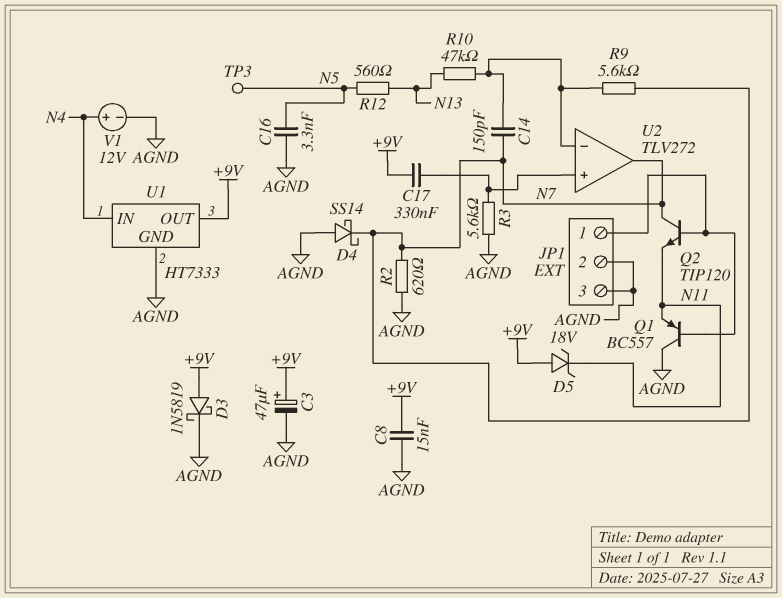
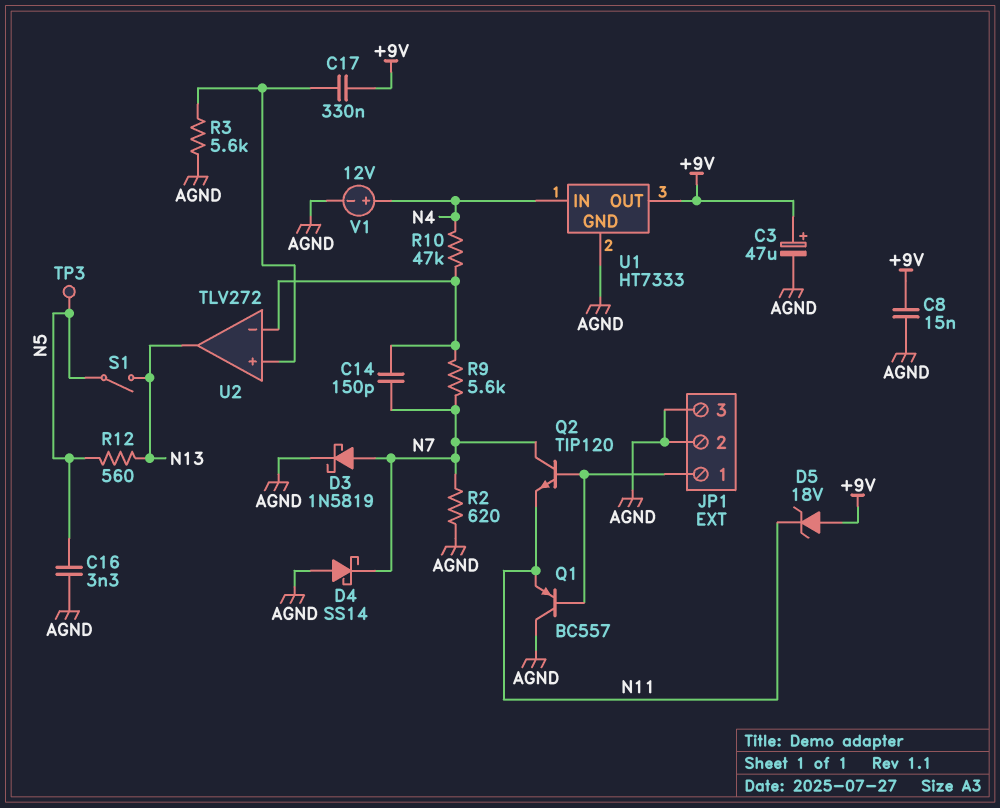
D3: schottky 1N5819 (A +9V, K AGND) -> schottky 1N5819 (A N7, K AGND)
R10: 47k (N13, U2/in-) -> 47k (N4, U2/in-)
S1: none -> switch (N5, N13)
U2 pin out: N7 -> N13

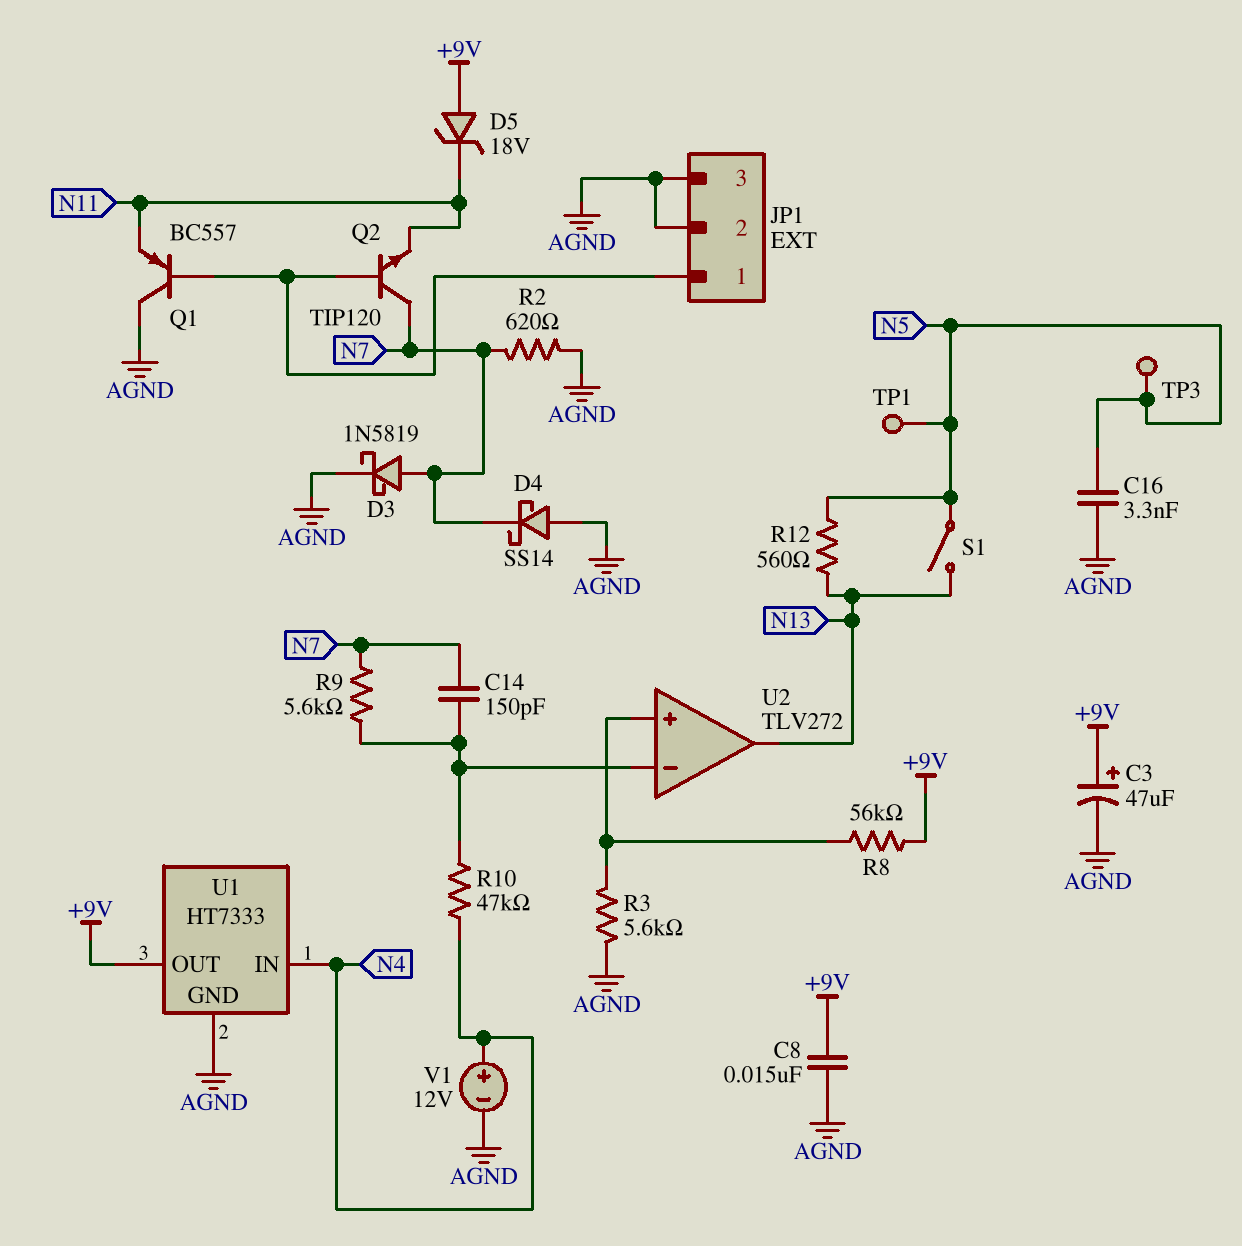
C17: 330nF (+9V, U2/in+) -> none
R8: none -> 56k (+9V, U2/in+)
TP1: none -> test point (N5)

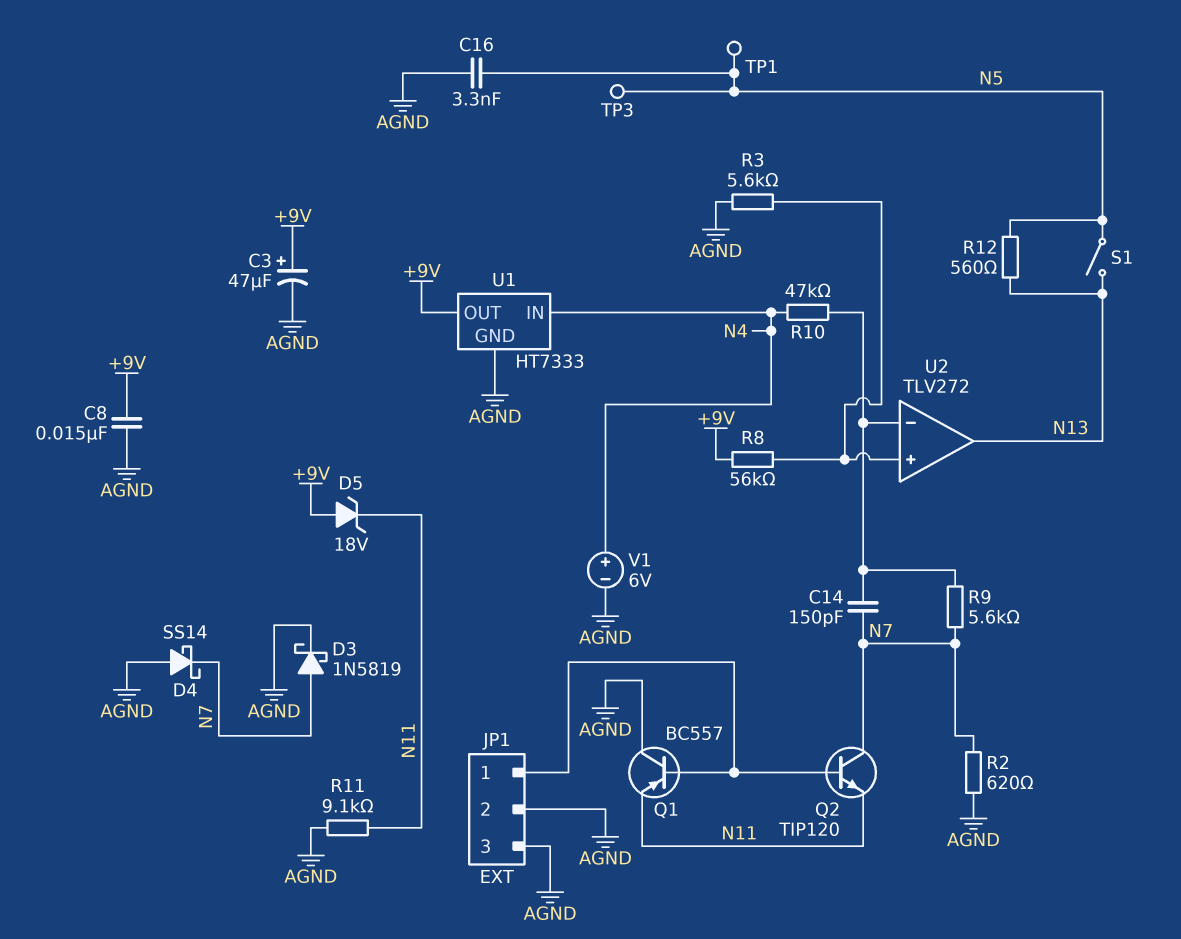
R11: none -> 9.1k (AGND, N11)
V1: 12V (plus N4, minus AGND) -> 6V (plus N4, minus AGND)

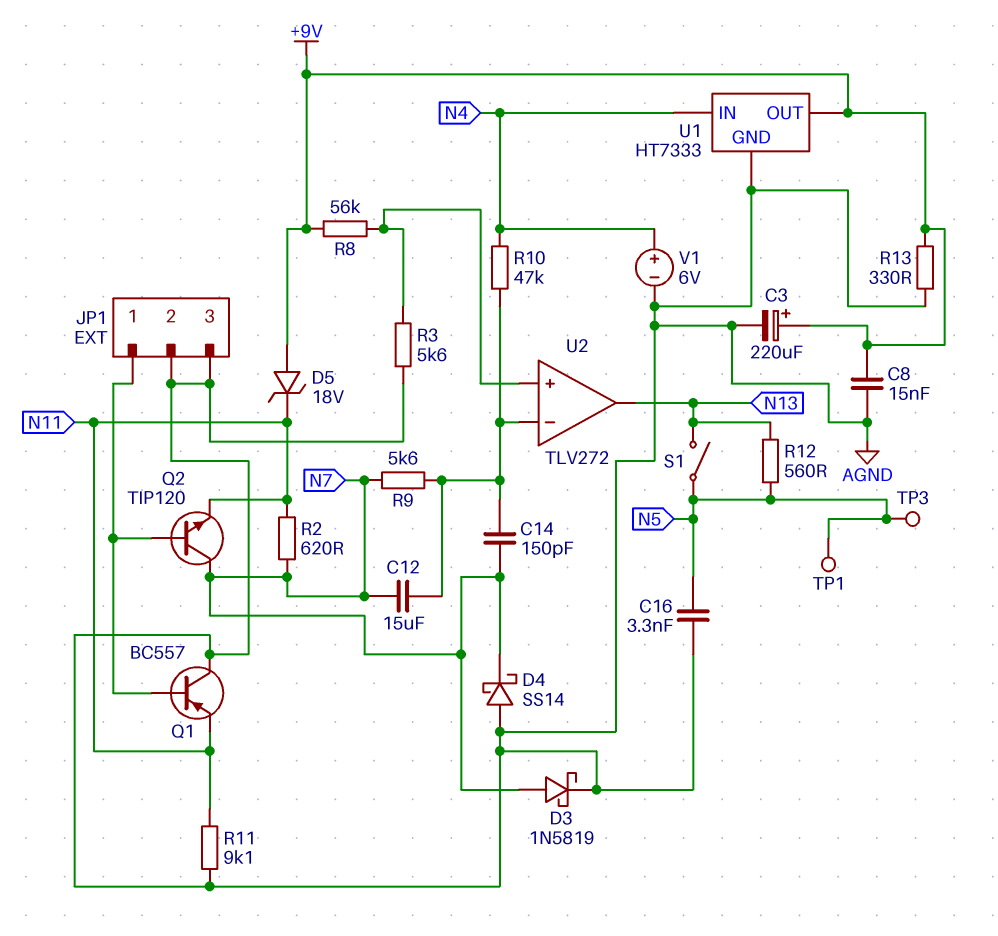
C3: 47uF (plus +9V, minus AGND) -> 220uF (plus +9V, minus AGND)
C12: none -> 15uF (N7, U2/in-)
R2: 620 (AGND, N7) -> 620 (N7, N11)
R13: none -> 330 (+9V, AGND)

